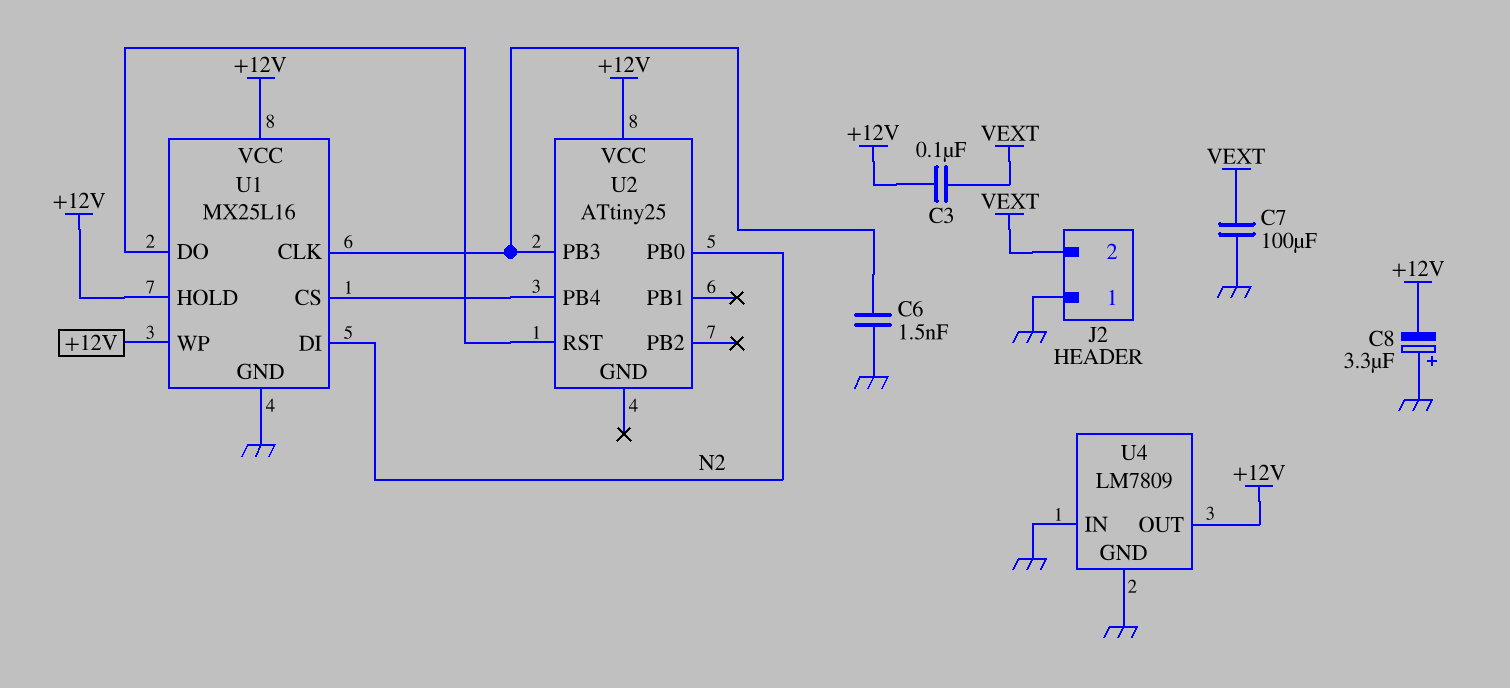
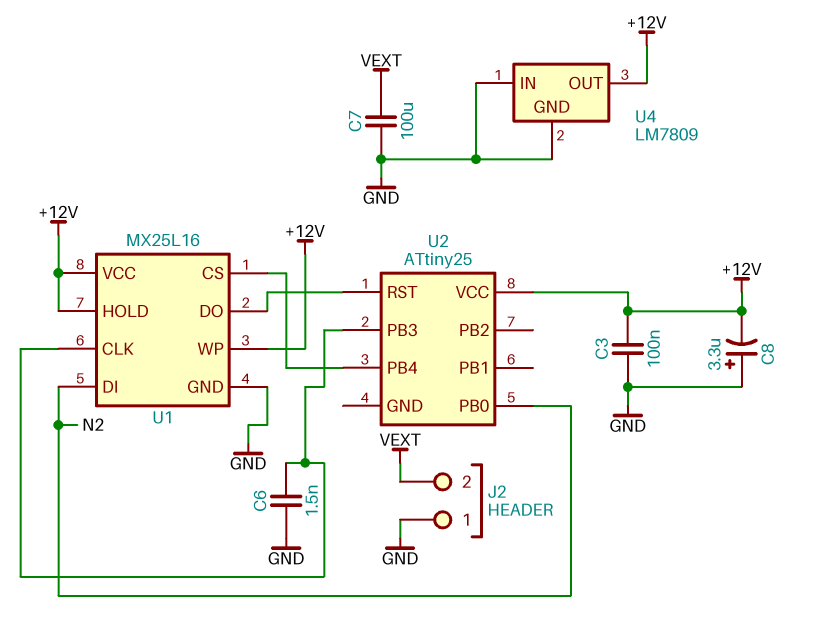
C3: 100nF (+12V, VEXT) -> 100nF (+12V, GND)

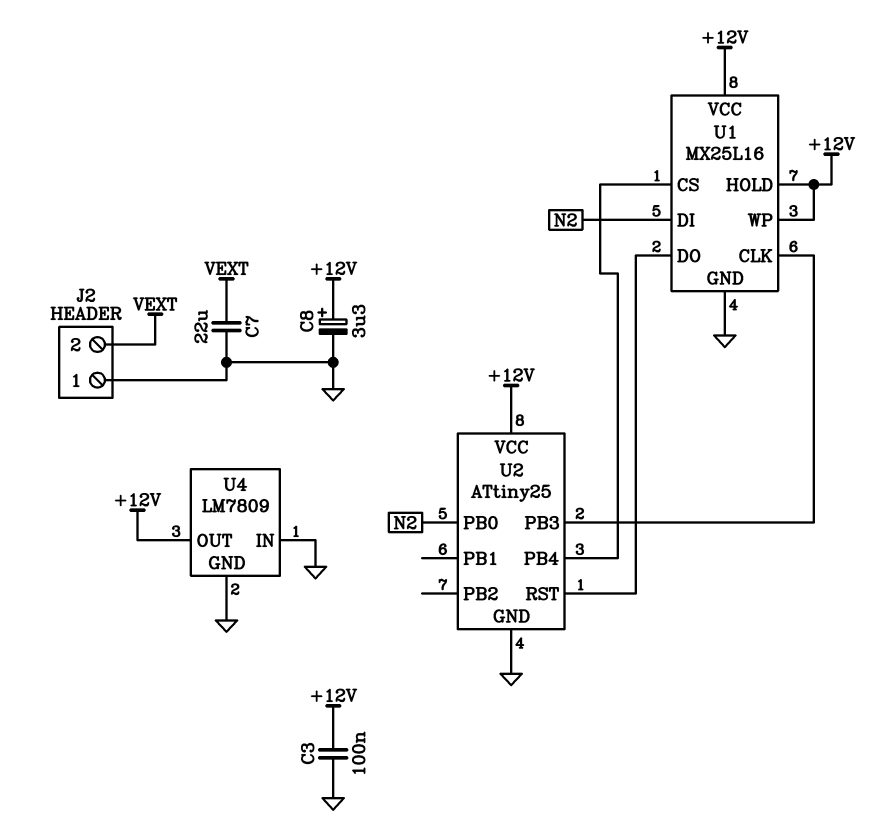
C6: 1.5nF (GND, U1/CLK) -> none
C7: 100uF (GND, VEXT) -> 22uF (GND, VEXT)
C8: 3.3uF (plus GND, minus +12V) -> 3.3uF (plus +12V, minus GND)
U2 pin GND: none -> GND

